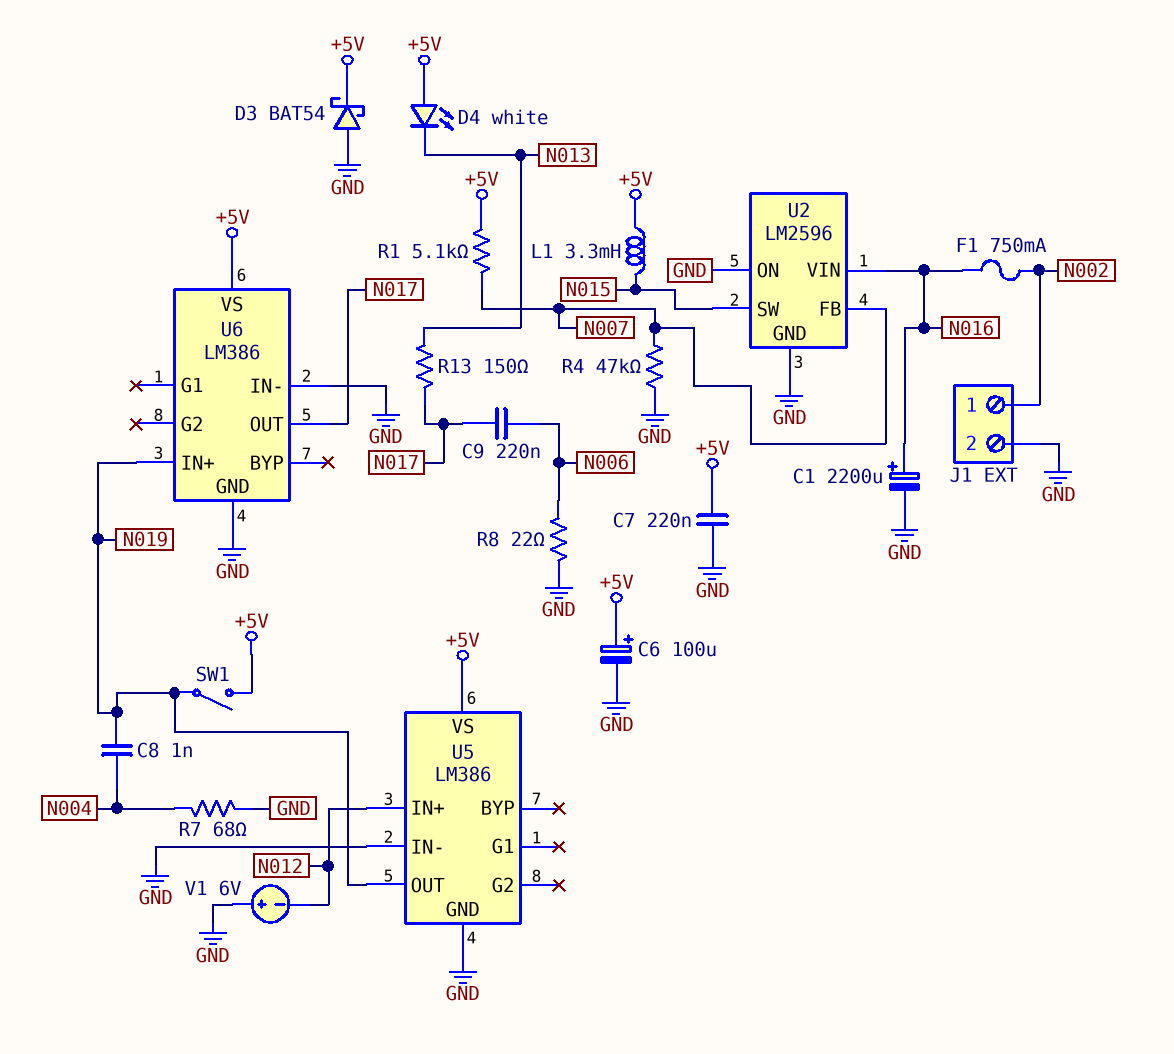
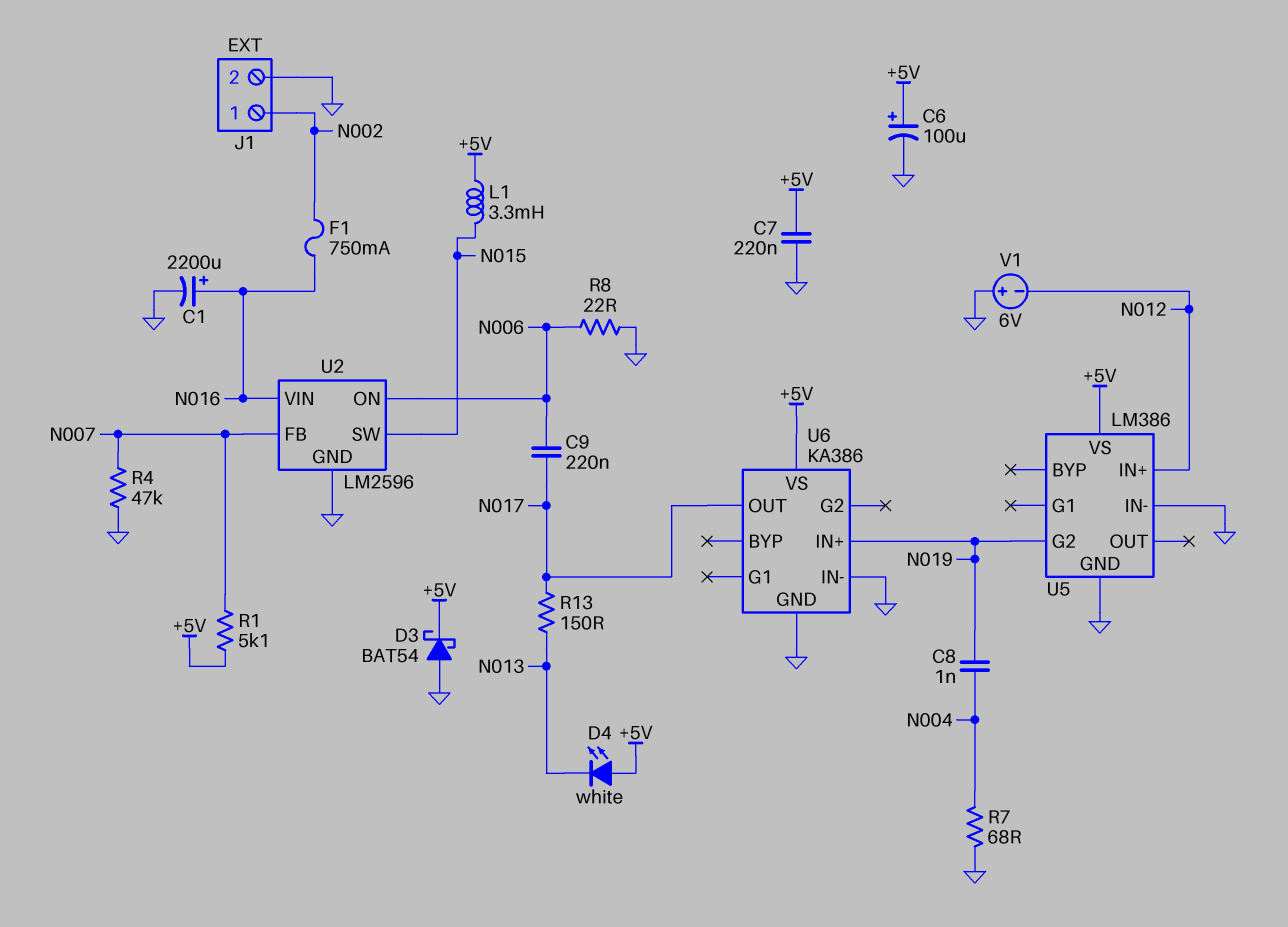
SW1: switch (+5V, N019) -> none
U2 pin ON: GND -> N006
U5 pin G2: none -> N019
U5 pin OUT: N019 -> none
U6: LM386 -> KA386

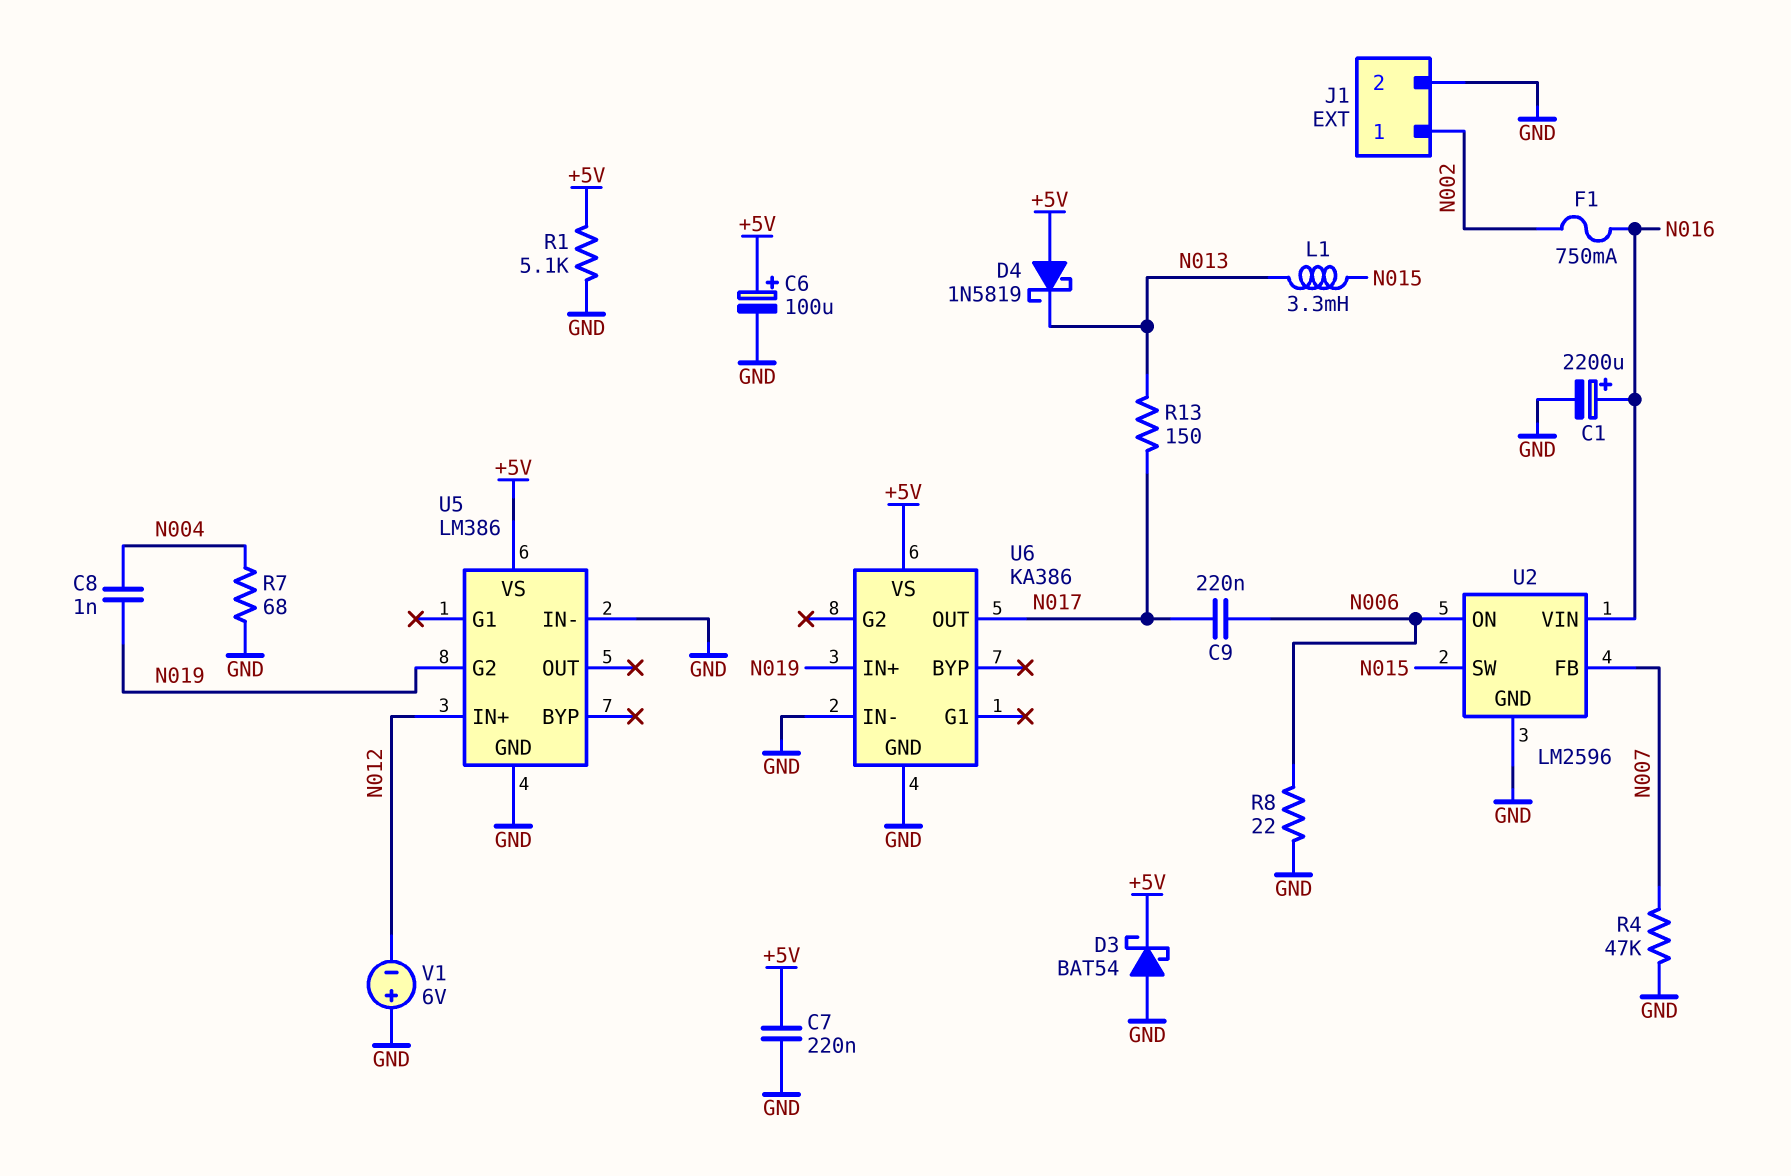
D4: LED white (A +5V, K N013) -> schottky 1N5819 (A +5V, K N013)
L1: 3.3mH (+5V, N015) -> 3.3mH (N013, N015)
R1: 5.1k (+5V, N007) -> 5.1k (+5V, GND)

